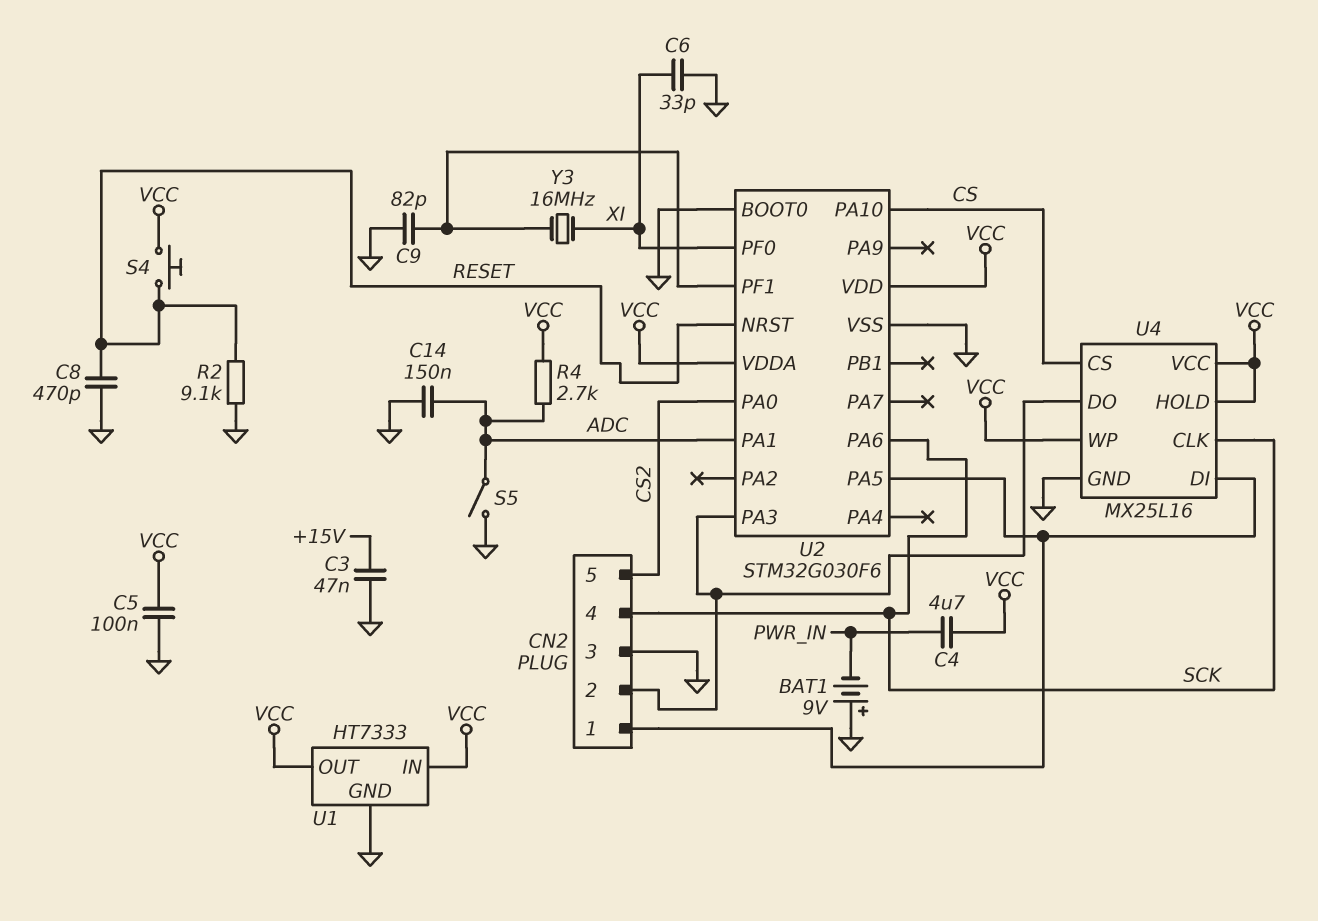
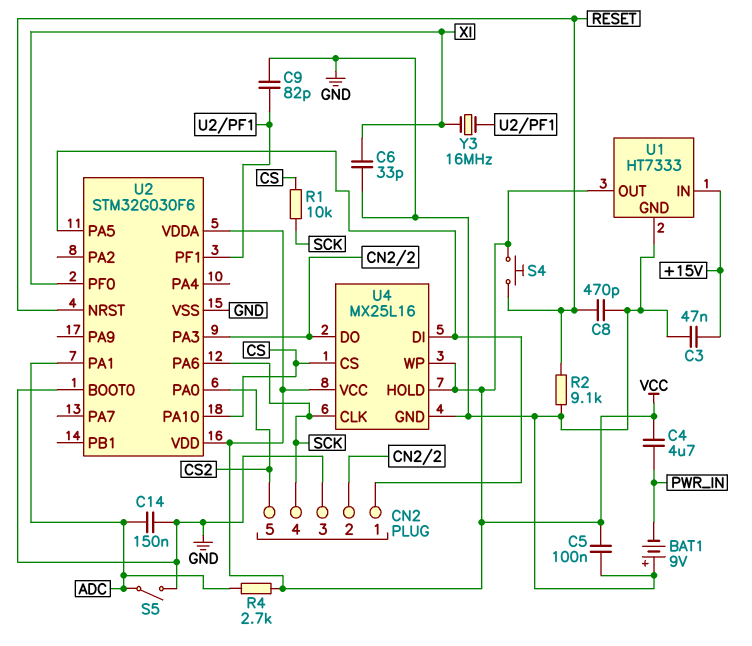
R1: none -> 10k (CS, SCK)
U1 pin IN: VCC -> +15V

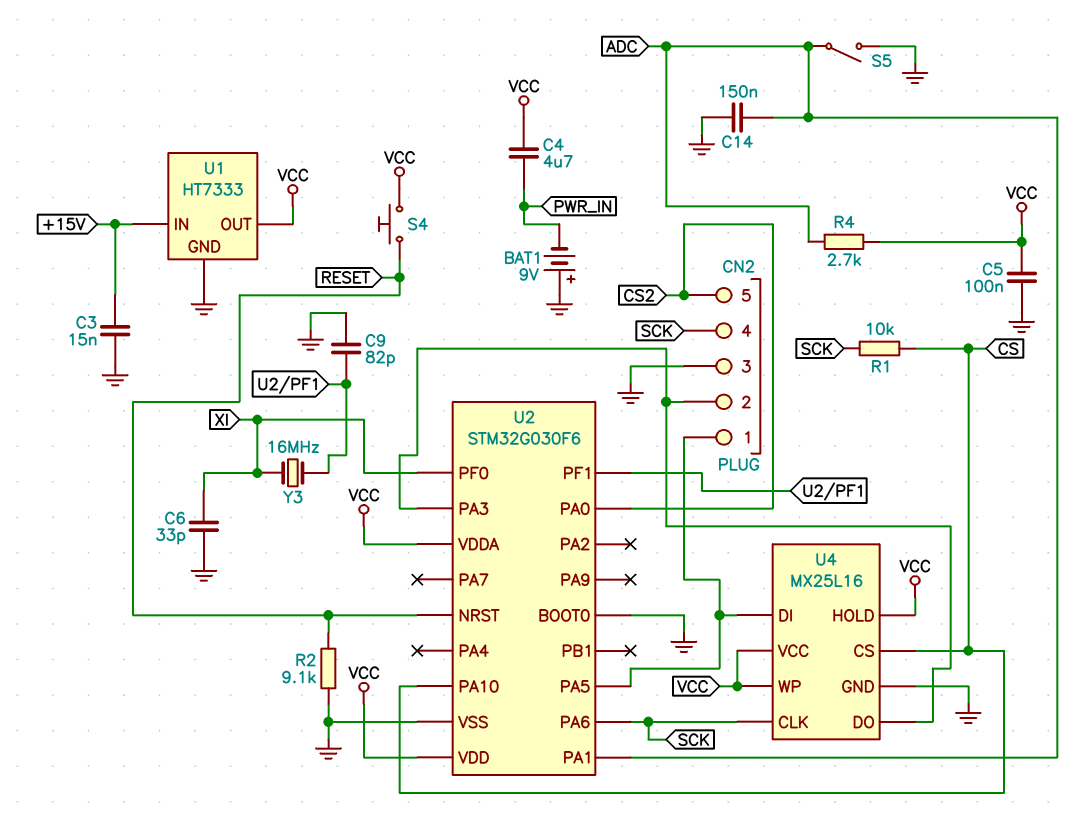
C3: 47nF (+15V, GND) -> 15nF (+15V, GND)
C8: 470pF (GND, RESET) -> none

